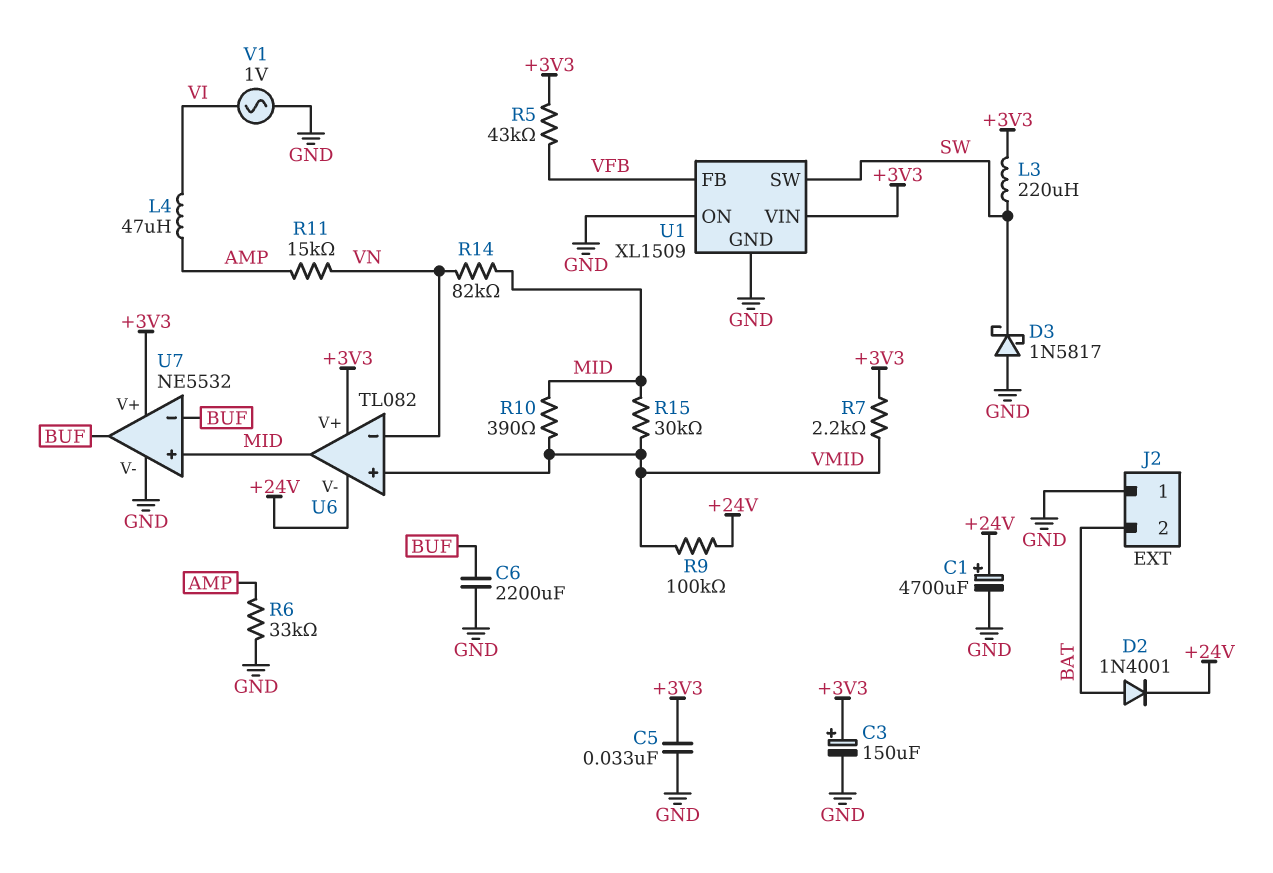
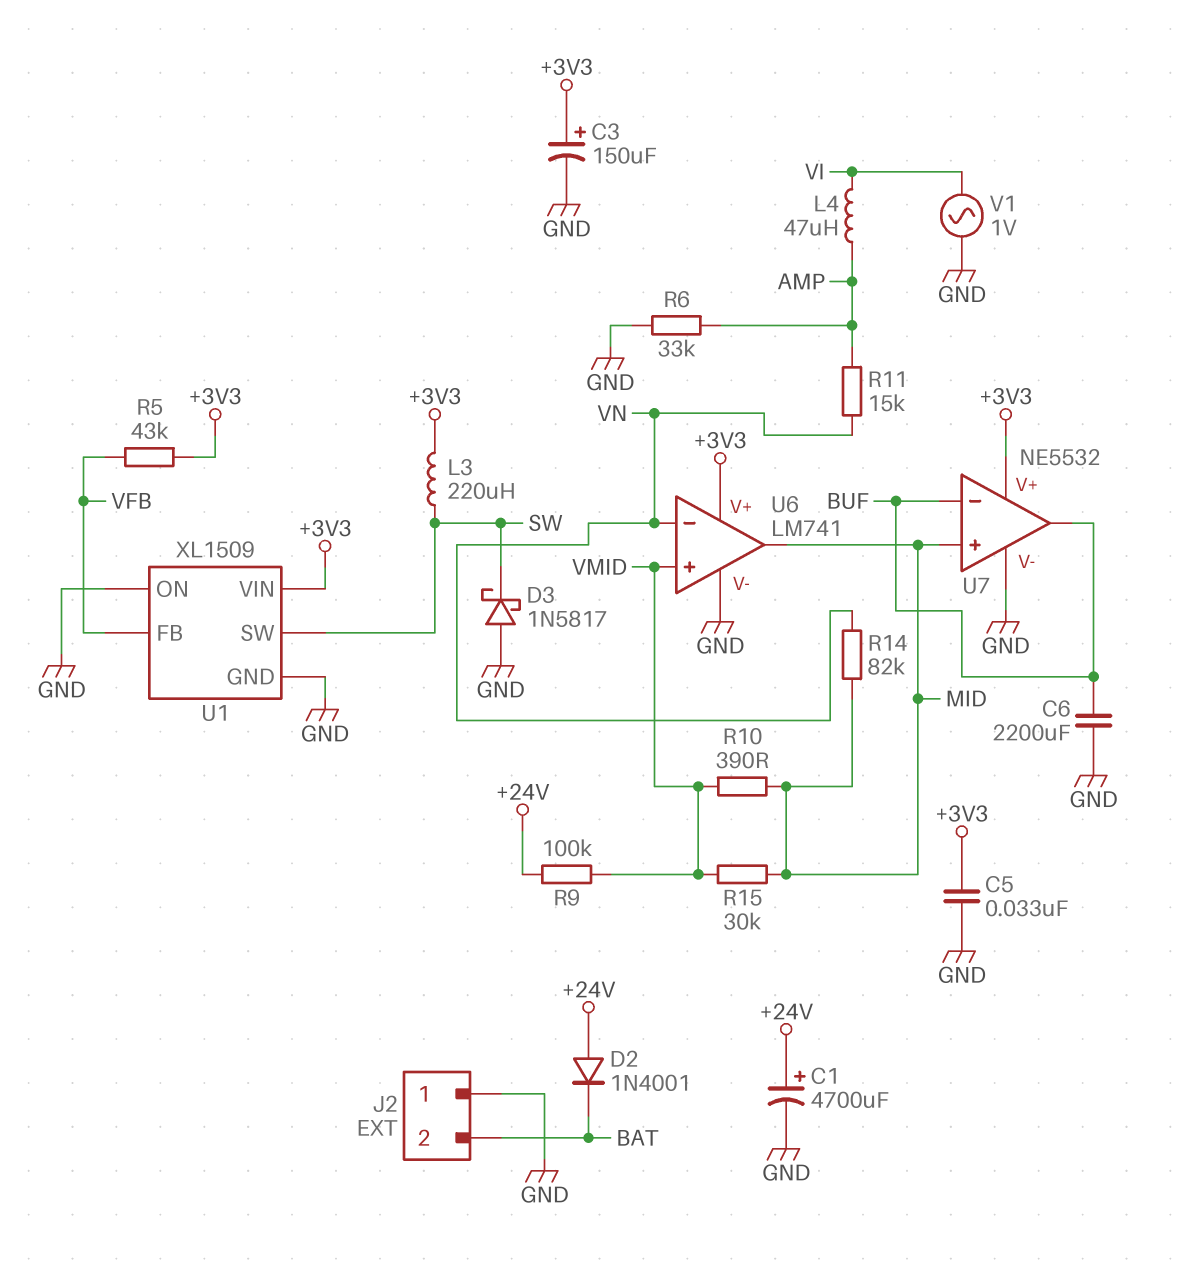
D2: diode 1N4001 (A BAT, K +24V) -> diode 1N4001 (A +24V, K BAT)
R7: 2.2k (+3V3, VMID) -> none
U6: TL082 -> LM741
U6 pin V-: +24V -> GND

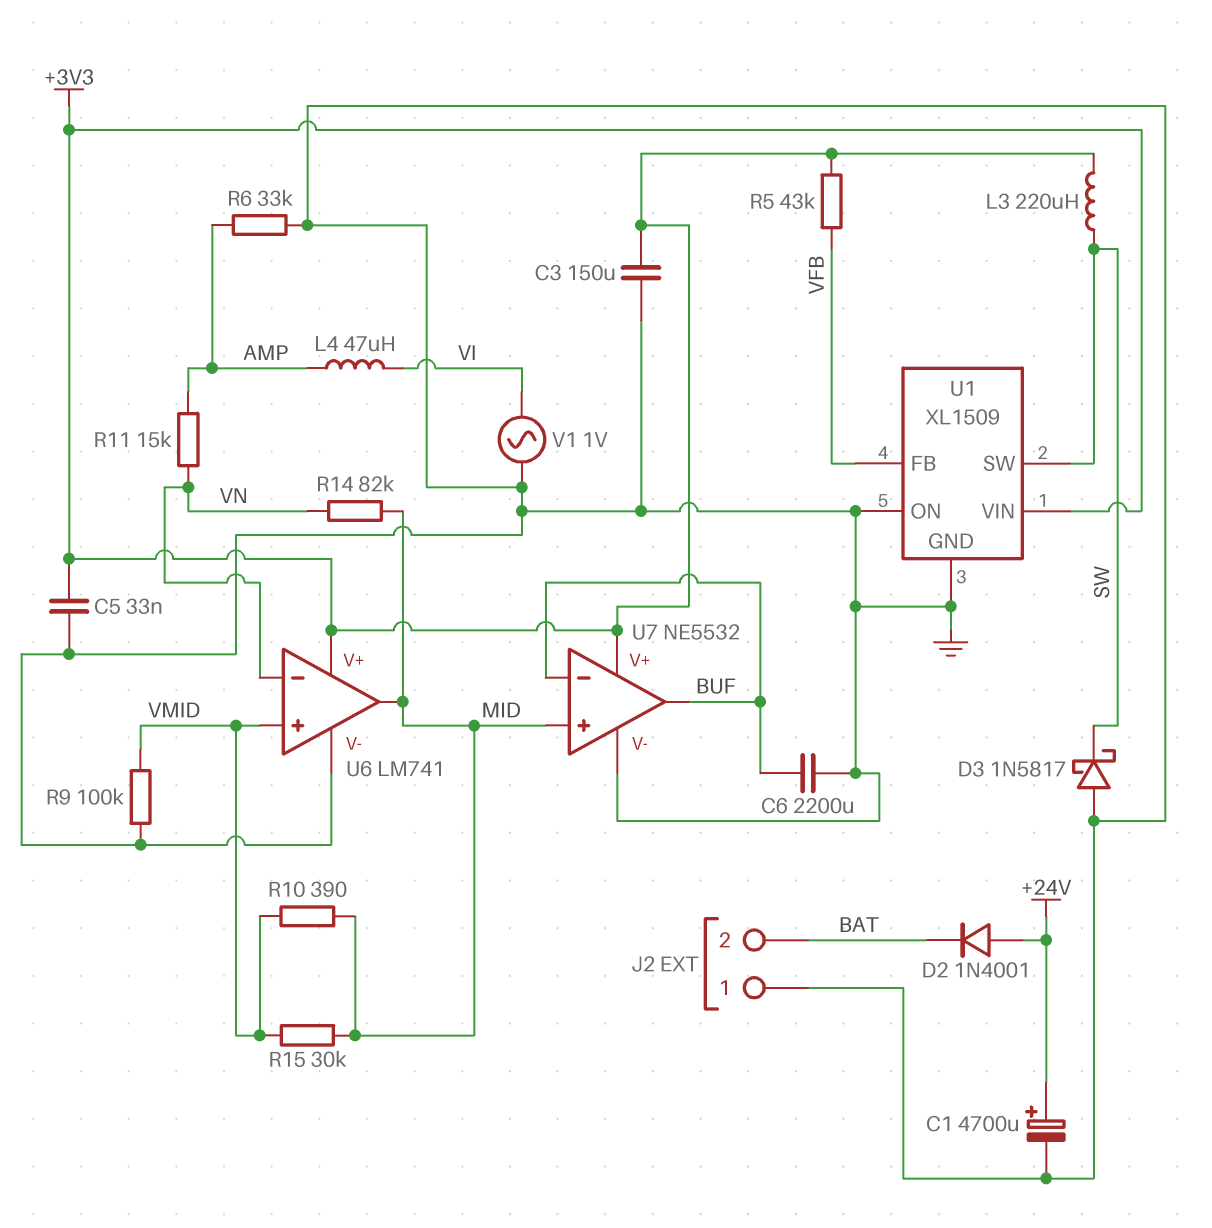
C3: 150uF (plus +3V3, minus GND) -> 150uF (+3V3, GND)
R9: 100k (+24V, VMID) -> 100k (GND, VMID)

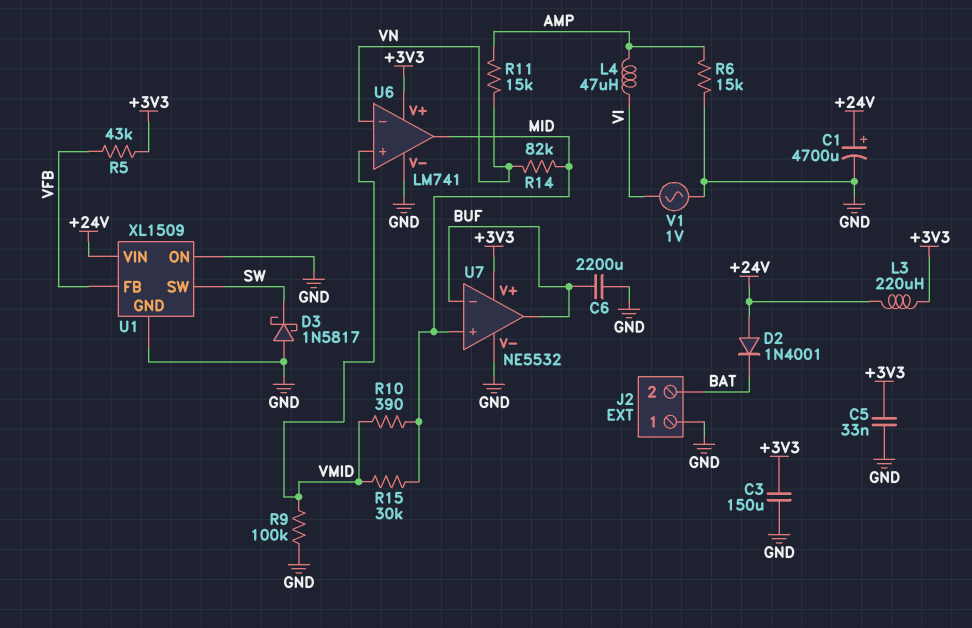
L3: 220uH (+3V3, SW) -> 220uH (+3V3, +24V)
R6: 33k (AMP, GND) -> 15k (AMP, GND)
U1 pin VIN: +3V3 -> +24V

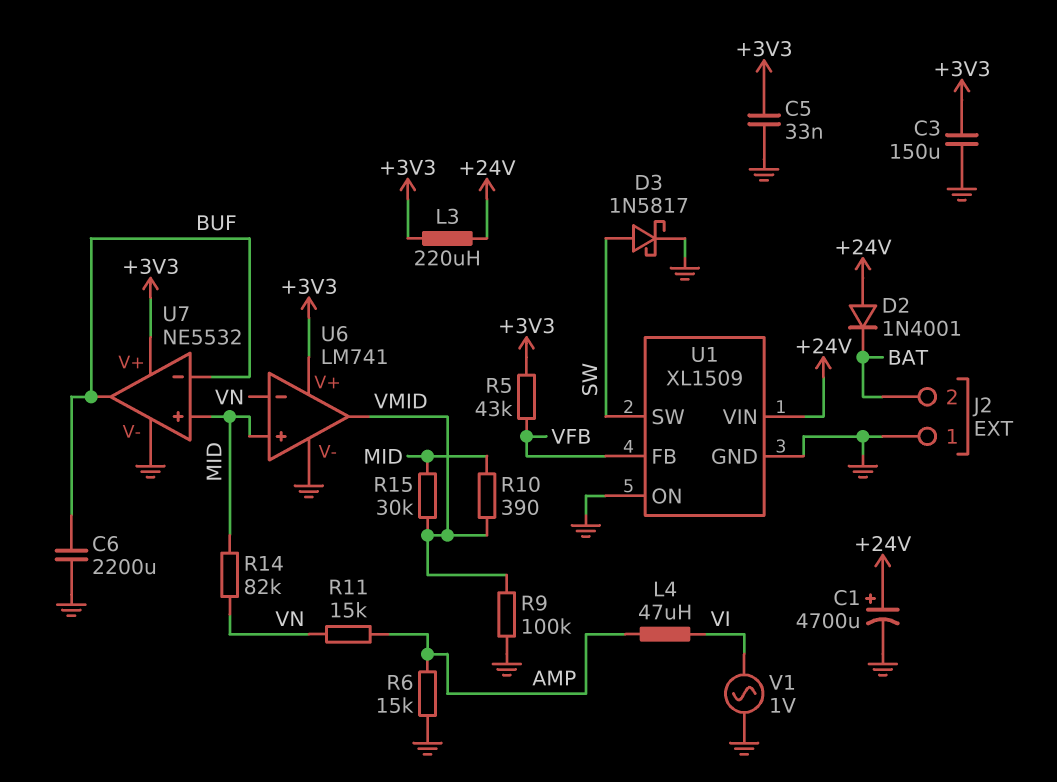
D3: schottky 1N5817 (A GND, K SW) -> schottky 1N5817 (A SW, K GND)
U6 pin in+: VMID -> MID
U6 pin out: MID -> VMID

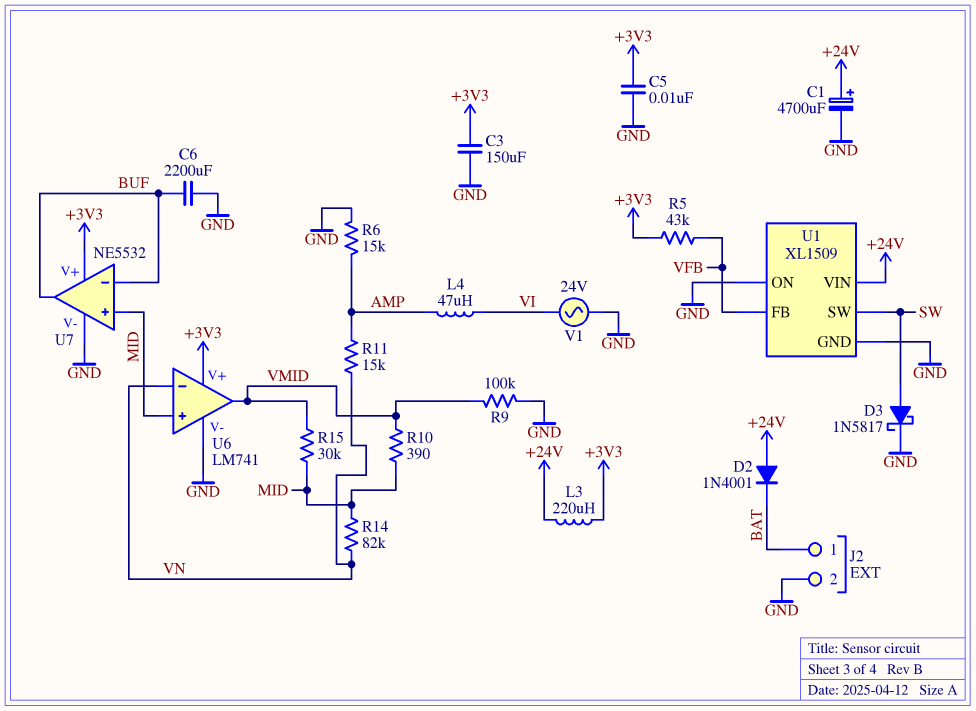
C5: 33nF (+3V3, GND) -> 10nF (+3V3, GND)
J2 pin 1: GND -> BAT
J2 pin 2: BAT -> GND
V1: AC 1V (GND, VI) -> AC 24V (GND, VI)

